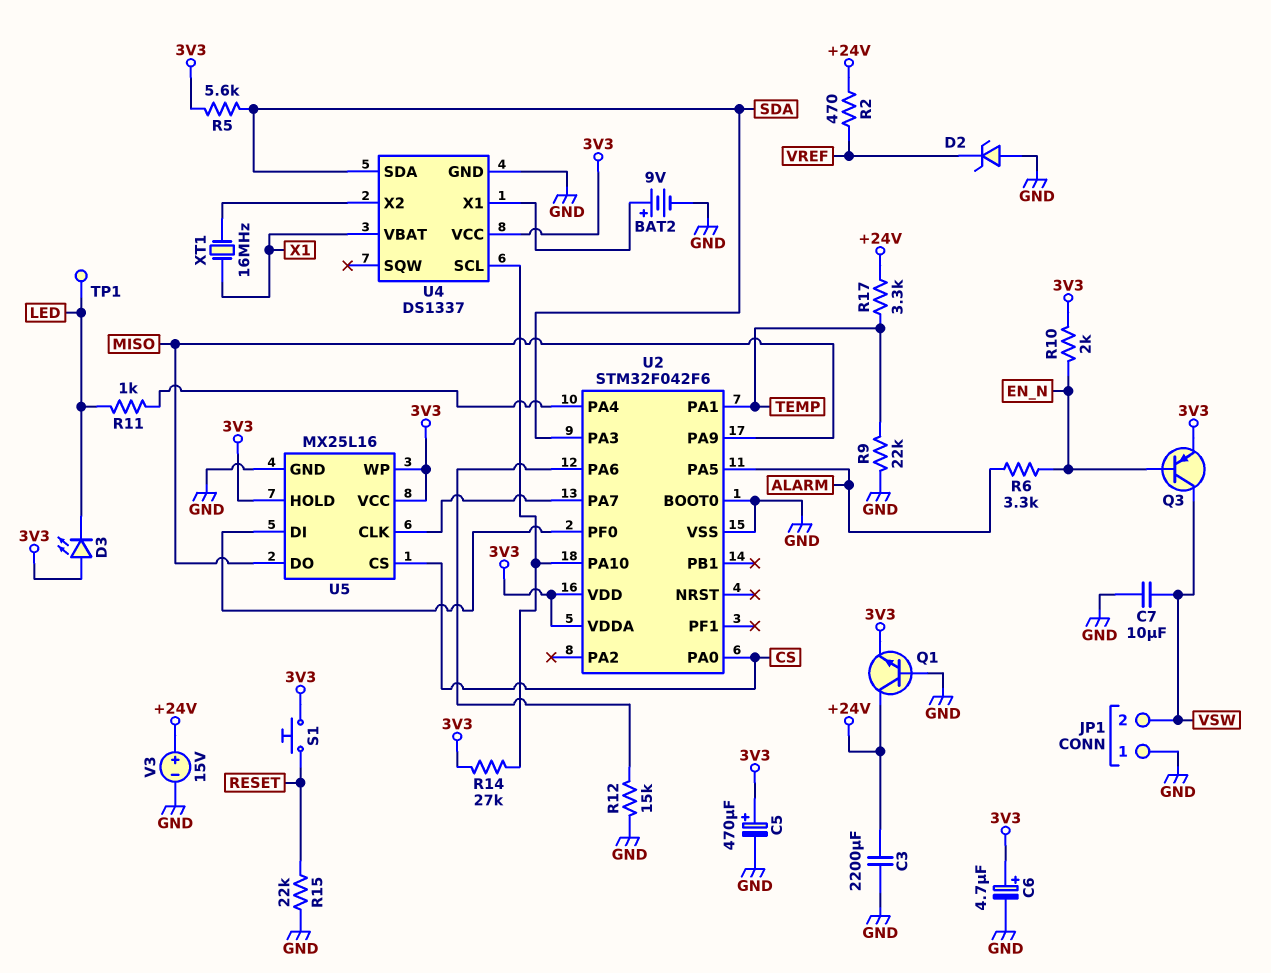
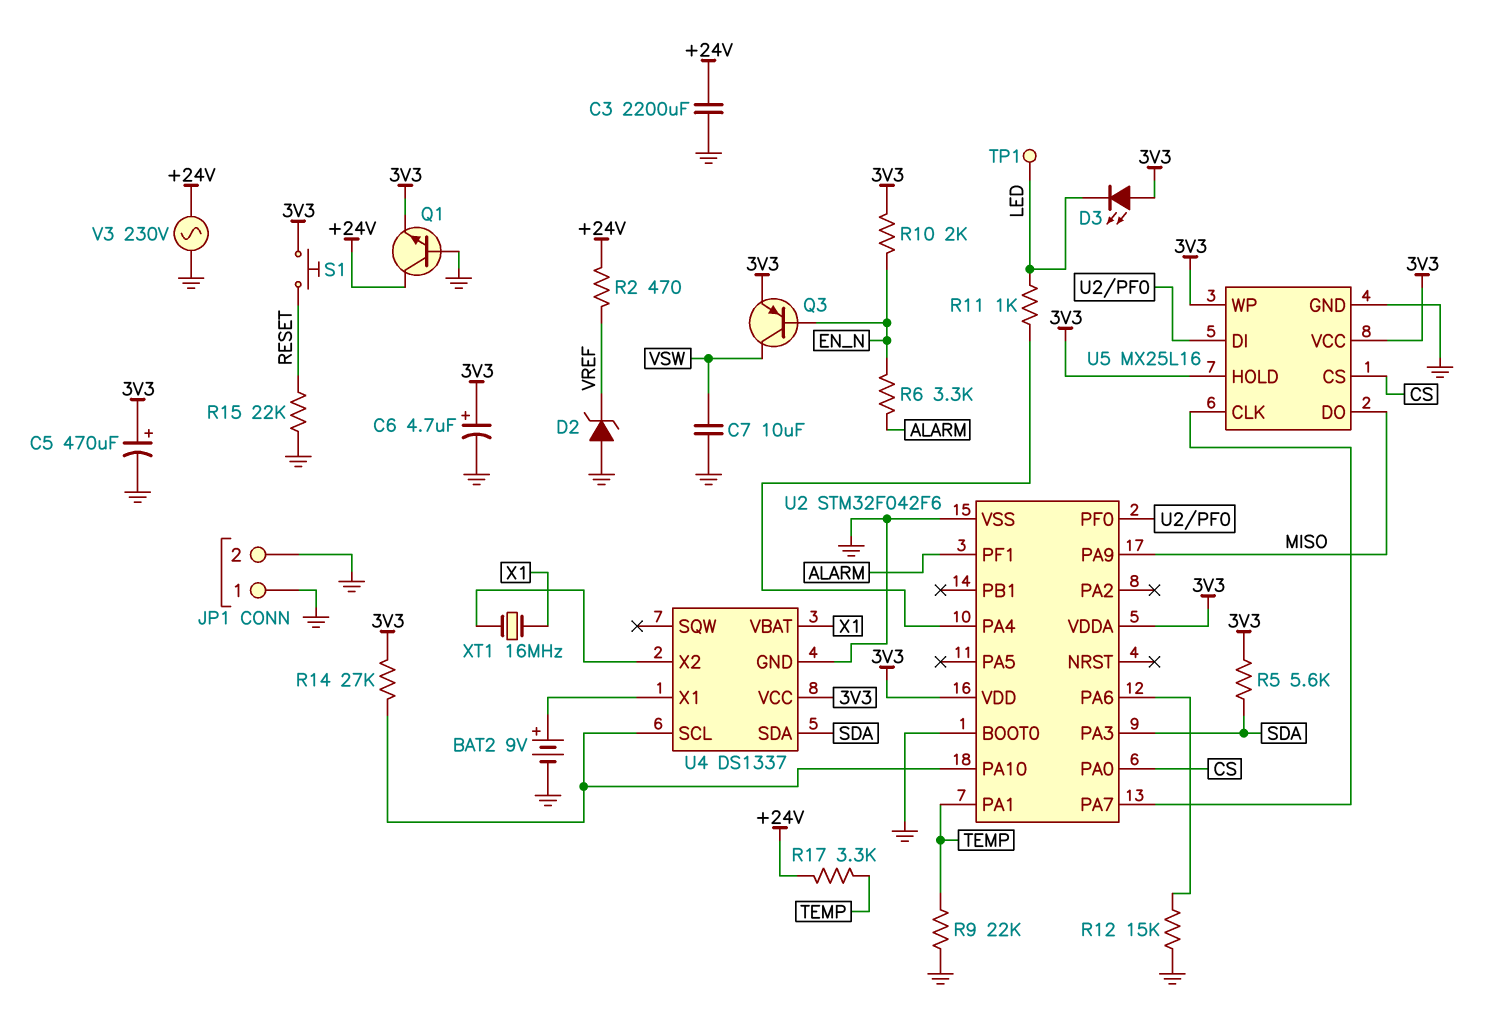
JP1 pin 2: VSW -> GND
U2 pin PA5: ALARM -> none
U2 pin PF1: none -> ALARM
V3: 15V (plus +24V, minus GND) -> AC 230V (+24V, GND)

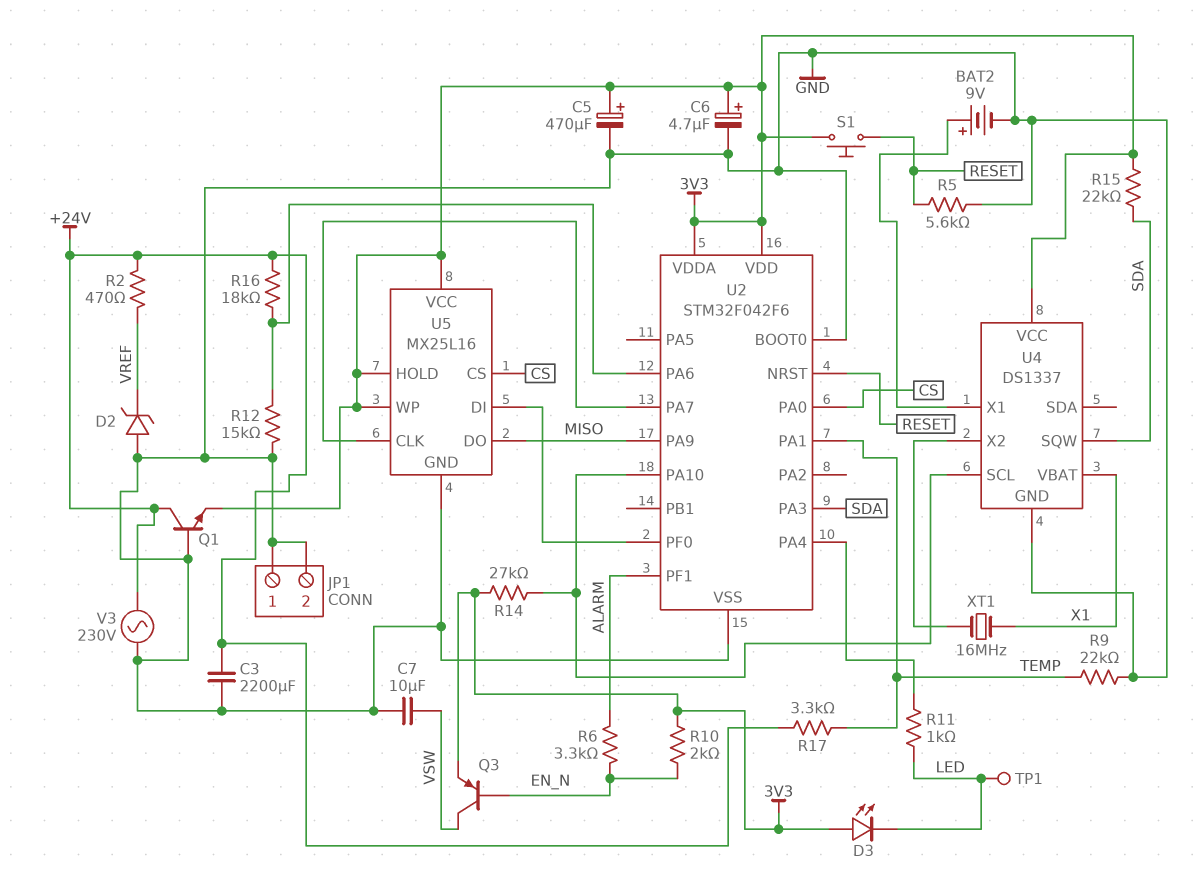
R5: 5.6k (3V3, SDA) -> 5.6k (GND, RESET)
R15: 22k (GND, RESET) -> 22k (3V3, SDA)
R16: none -> 18k (+24V, U2/PA6)
U2 pin NRST: none -> RESET
U4 pin SDA: SDA -> none
U4 pin SQW: none -> SDA

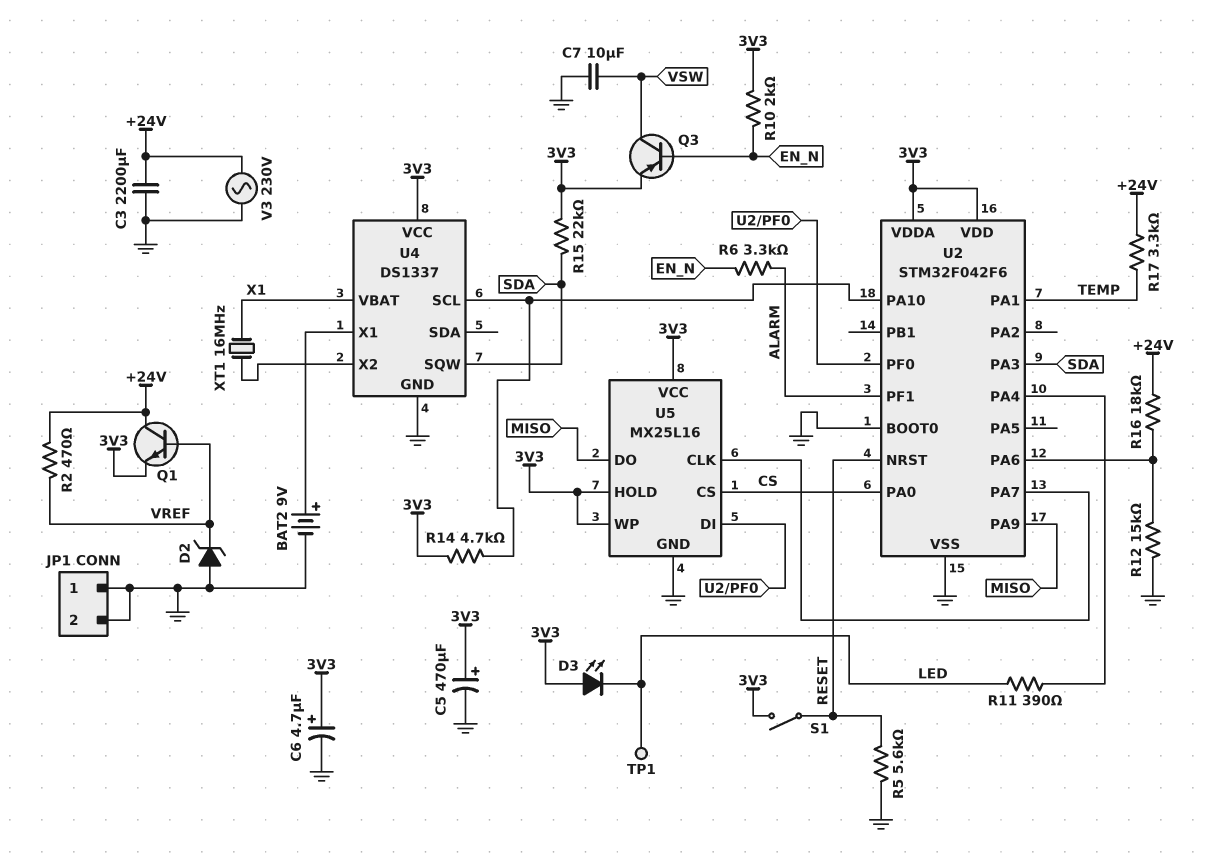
Q1: NPN (B GND, C +24V, E 3V3) -> NPN (B VREF, C +24V, E 3V3)
R9: 22k (GND, TEMP) -> none
R11: 1k (LED, U2/PA4) -> 390 (LED, U2/PA4)
R14: 27k (3V3, U2/PA10) -> 4.7k (3V3, U2/PA10)
S1: button (3V3, RESET) -> switch (3V3, RESET)

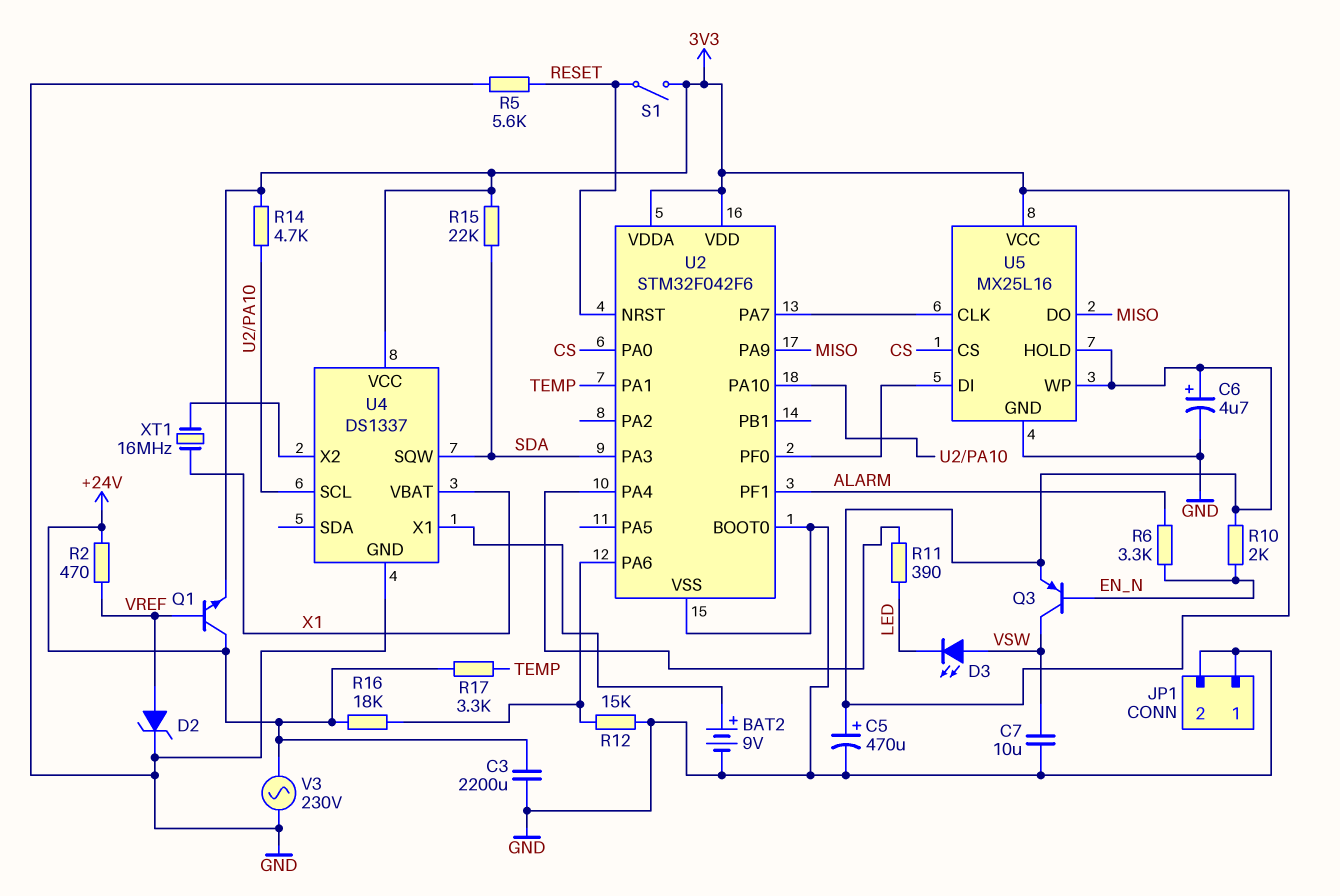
D2: zener (A GND, K VREF) -> zener (A VREF, K GND)
D3: LED (A 3V3, K LED) -> LED (A VSW, K LED)
TP1: test point (LED) -> none

